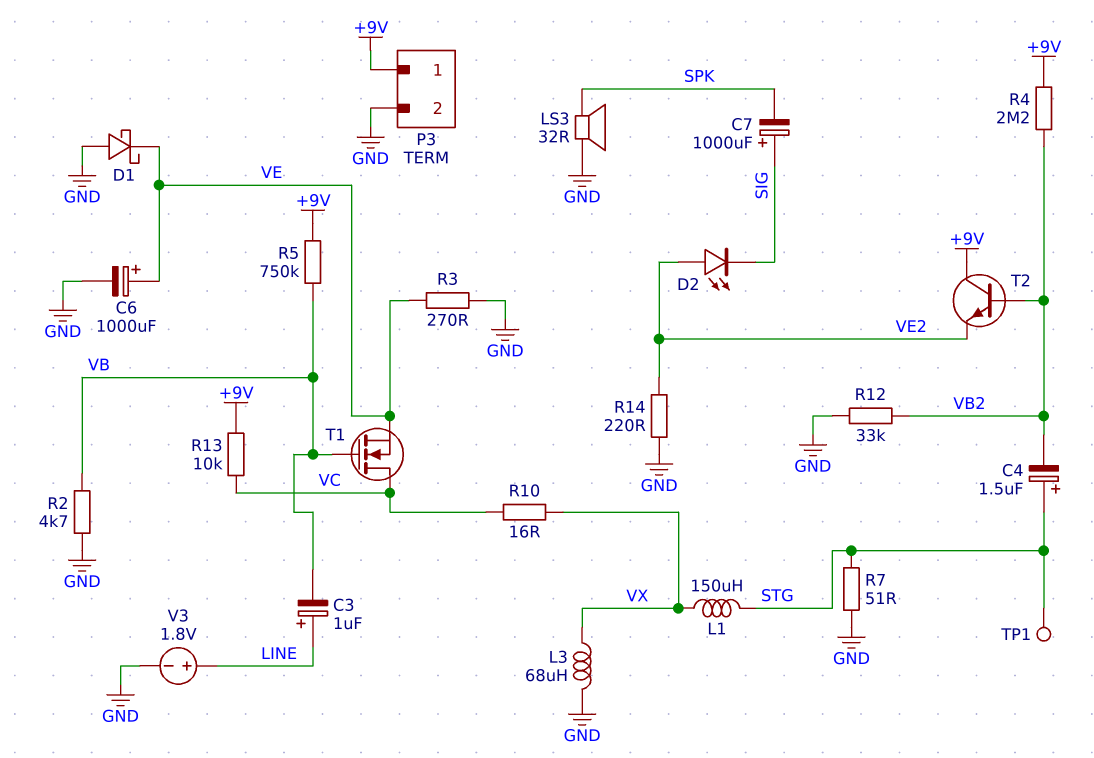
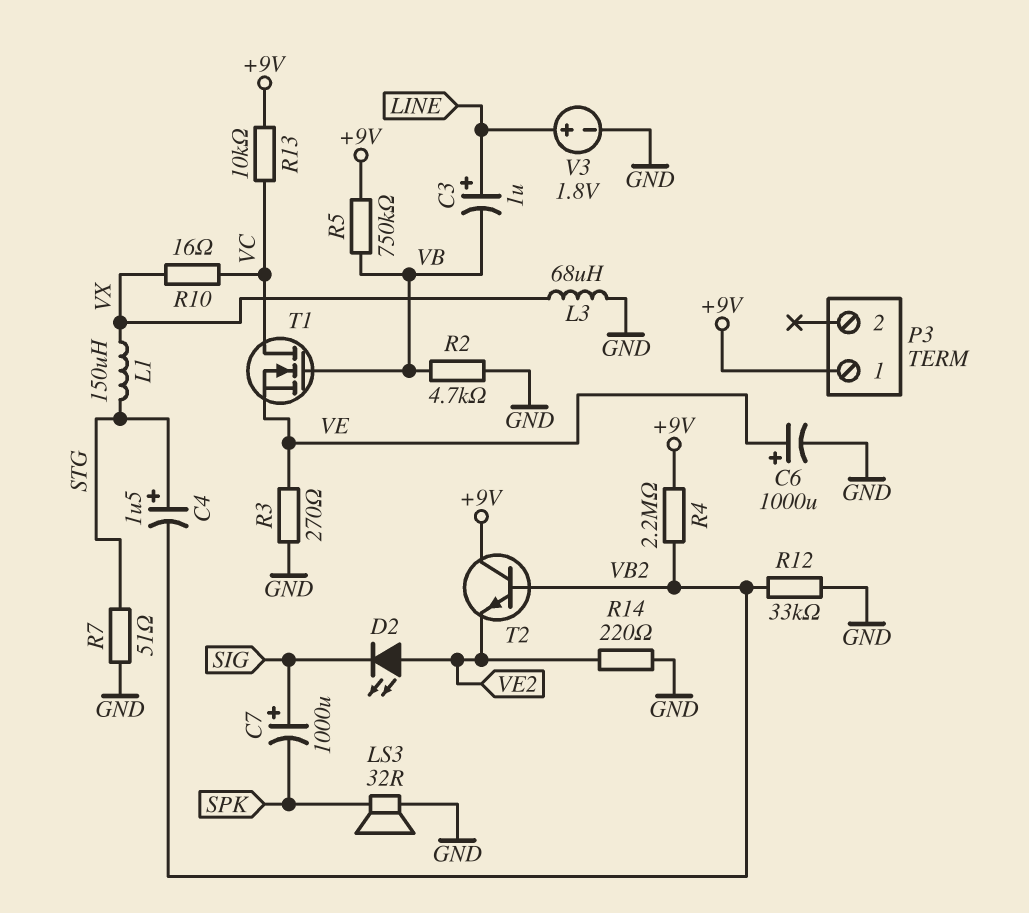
D1: schottky (A GND, K VE) -> none
P3 pin 2: GND -> none
TP1: test point (STG) -> none

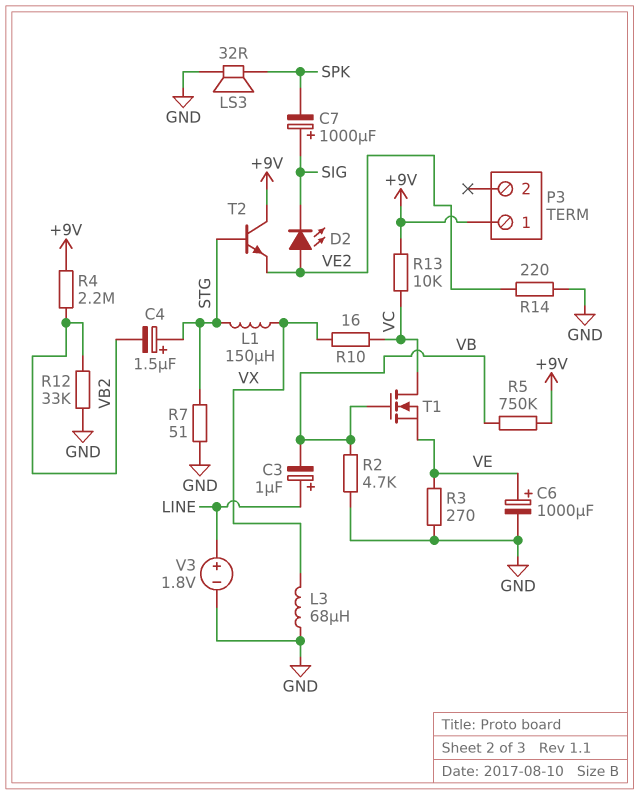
T2: NPN (B VB2, C +9V, E VE2) -> NPN (B STG, C +9V, E VE2)

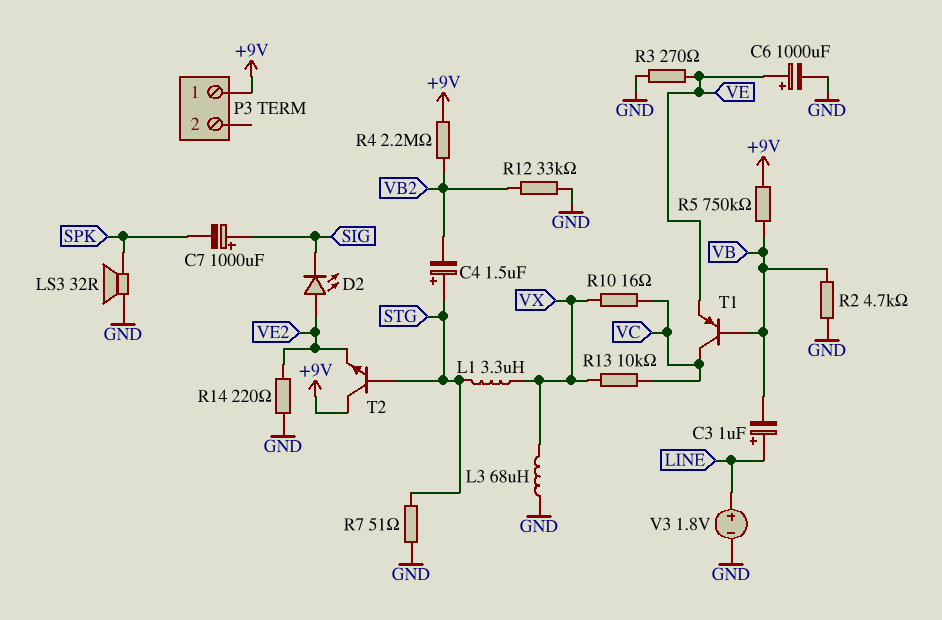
L1: 150uH (STG, VX) -> 3.3uH (STG, VX)
R13: 10k (+9V, VC) -> 10k (VC, VX)
T1: NMOS (G VB, D VC, S VE) -> PNP (B VB, C VC, E VE)

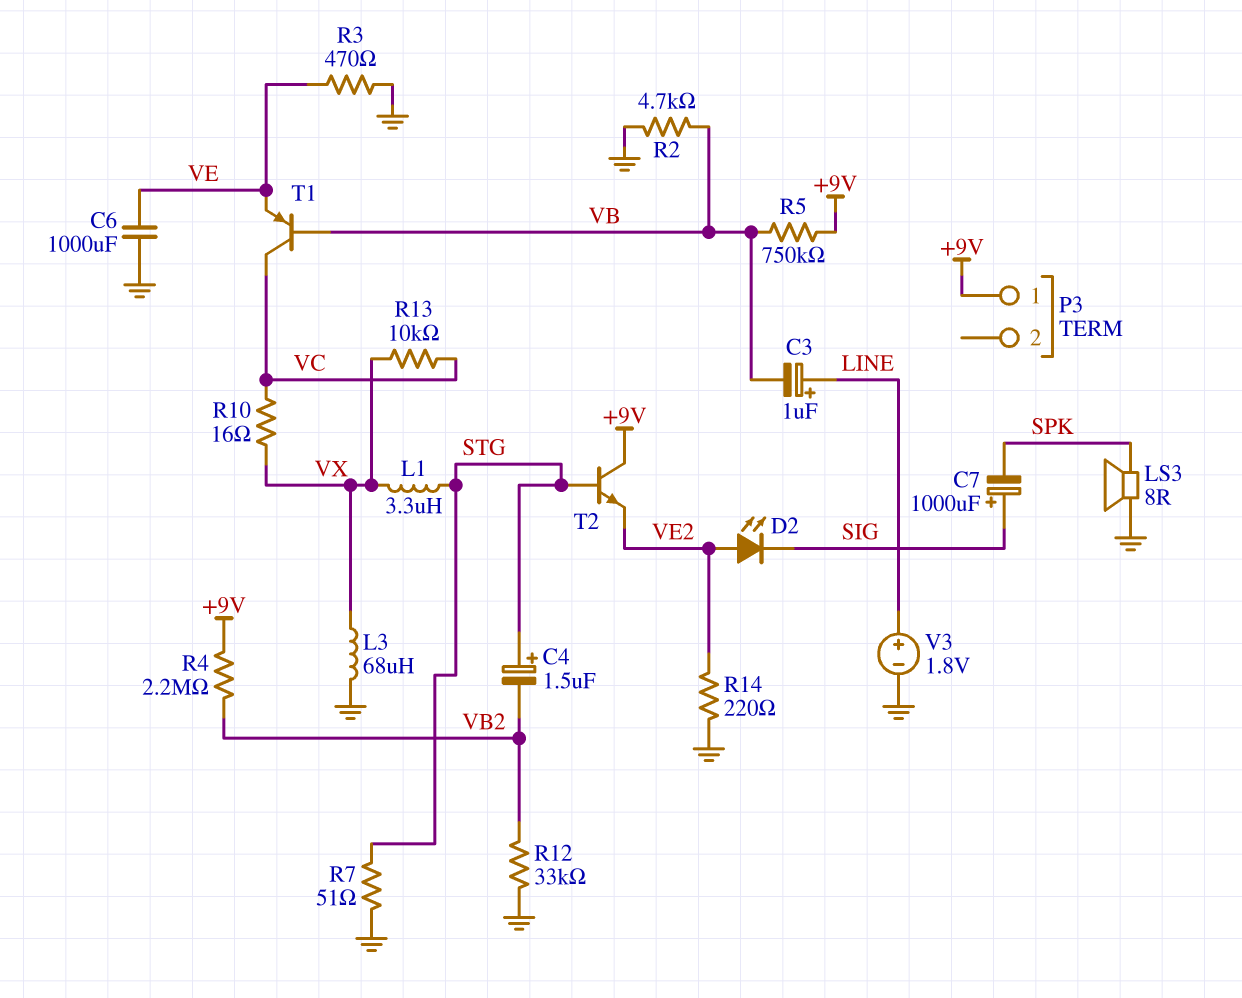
C6: 1000uF (plus VE, minus GND) -> 1000uF (GND, VE)
LS3: speaker 32R (GND, SPK) -> speaker 8R (GND, SPK)
R3: 270 (GND, VE) -> 470 (GND, VE)

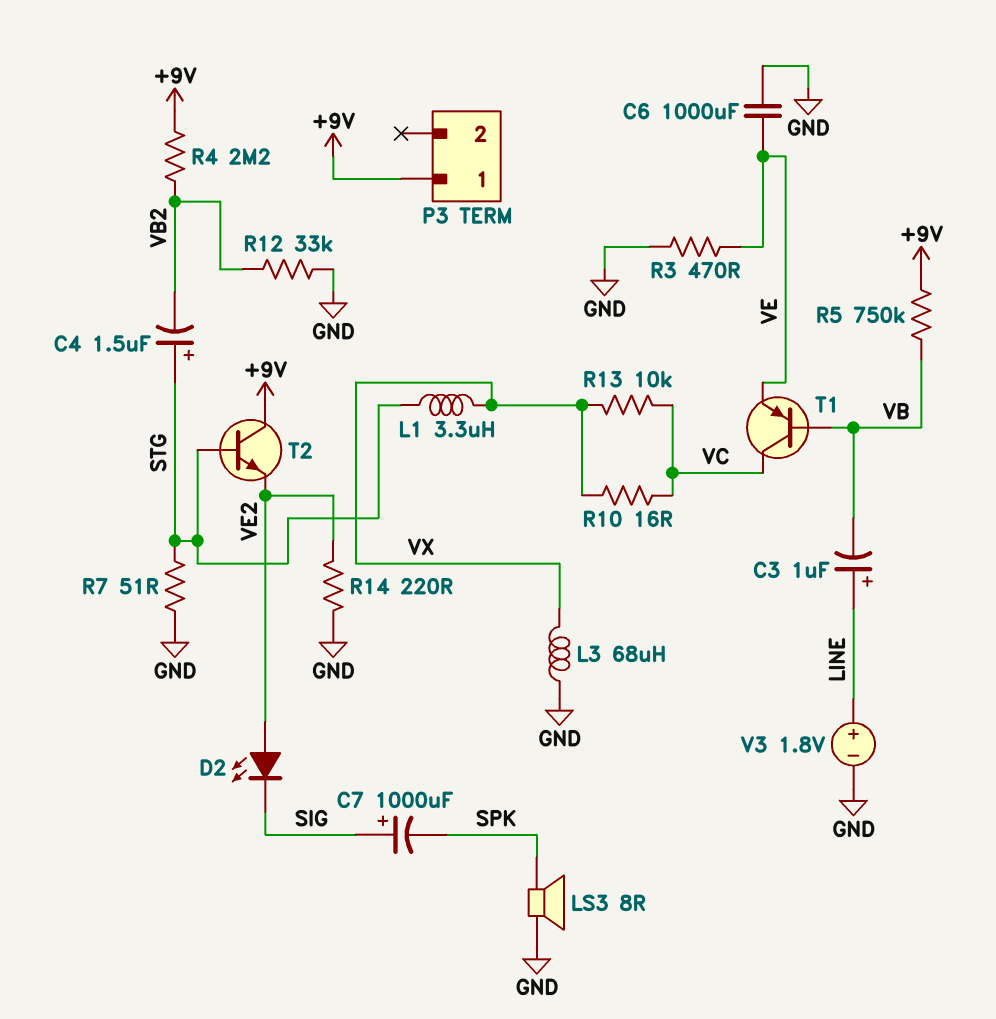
R2: 4.7k (GND, VB) -> none

